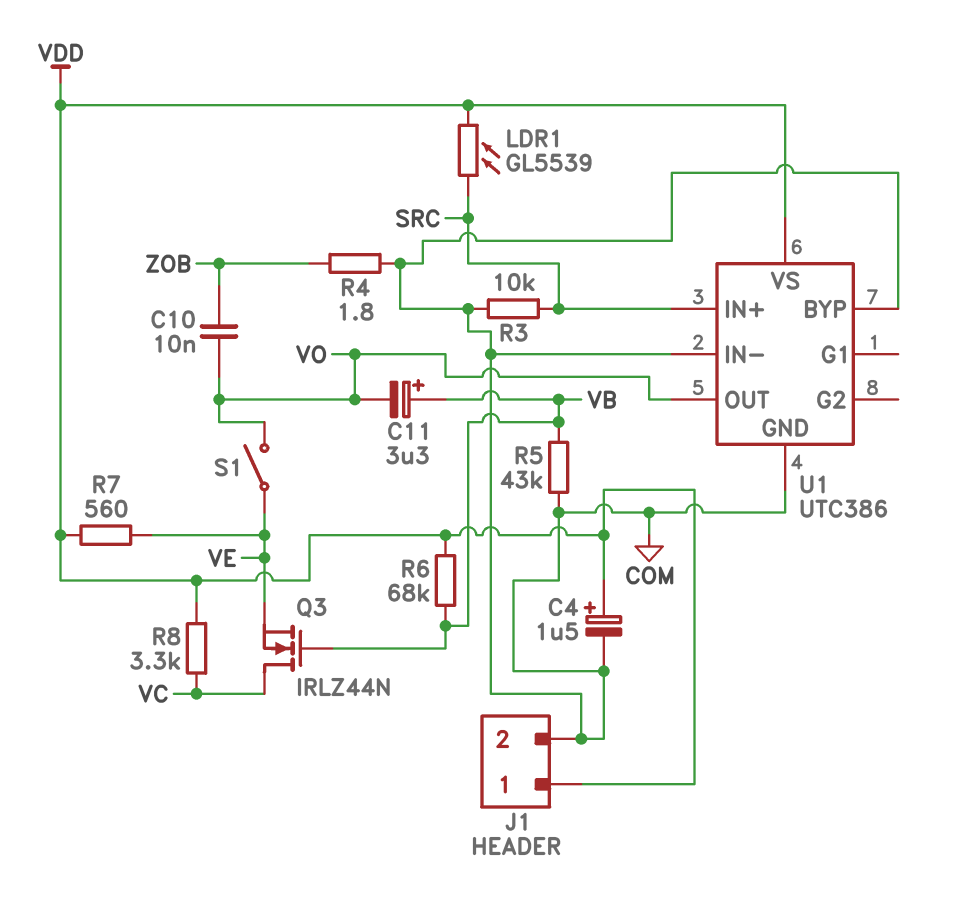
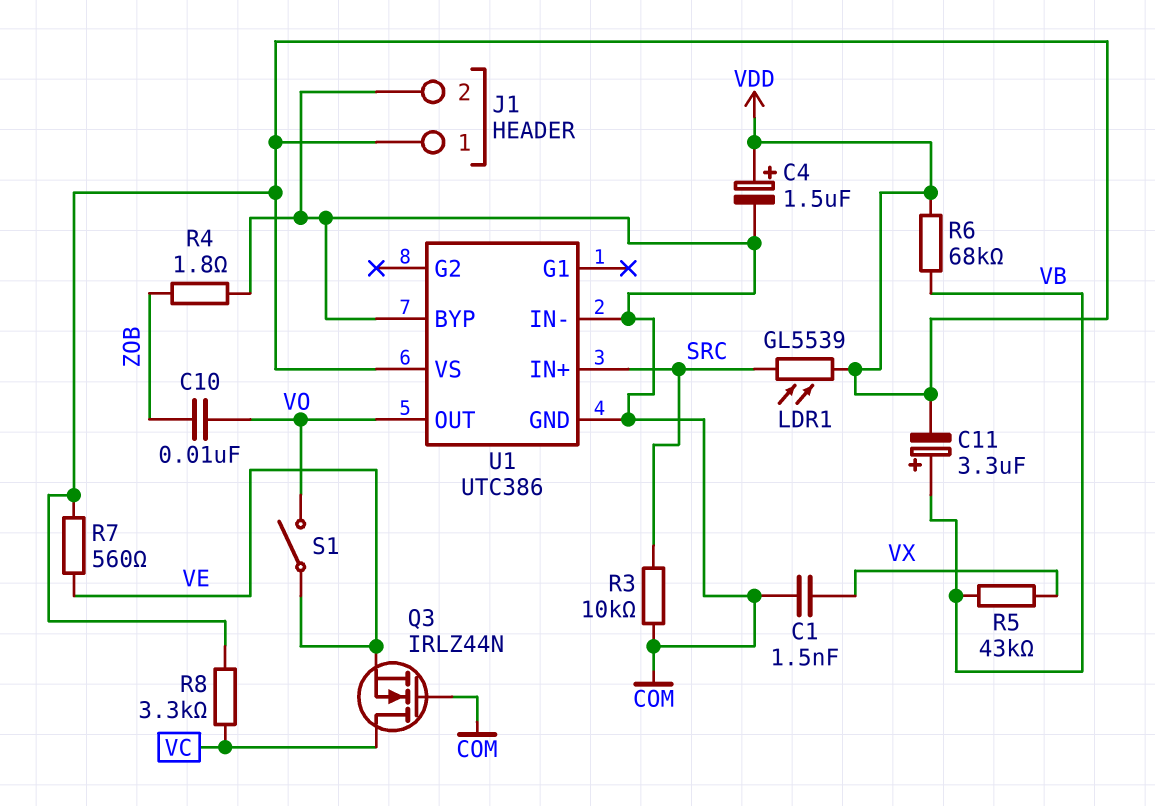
C1: none -> 1.5nF (COM, VX)
C11: 3.3uF (plus VB, minus VO) -> 3.3uF (plus VB, minus VDD)
Q3: NMOS IRLZ44N (G VB, D VC, S VE) -> NMOS IRLZ44N (G COM, D VC, S VE)
R5: 43k (COM, VB) -> 43k (VB, VX)

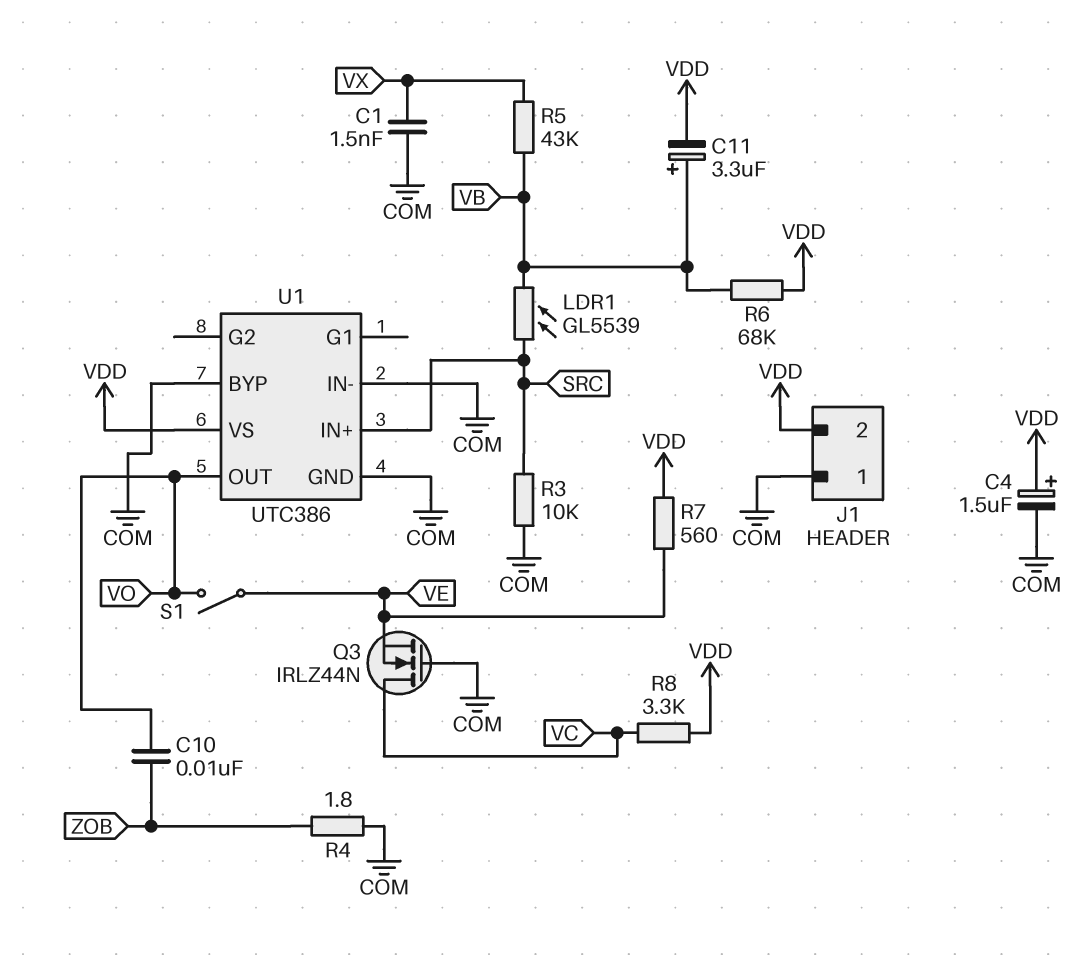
J1 pin 1: VDD -> COM
J1 pin 2: COM -> VDD
LDR1: GL5539 (SRC, VDD) -> GL5539 (SRC, VB)

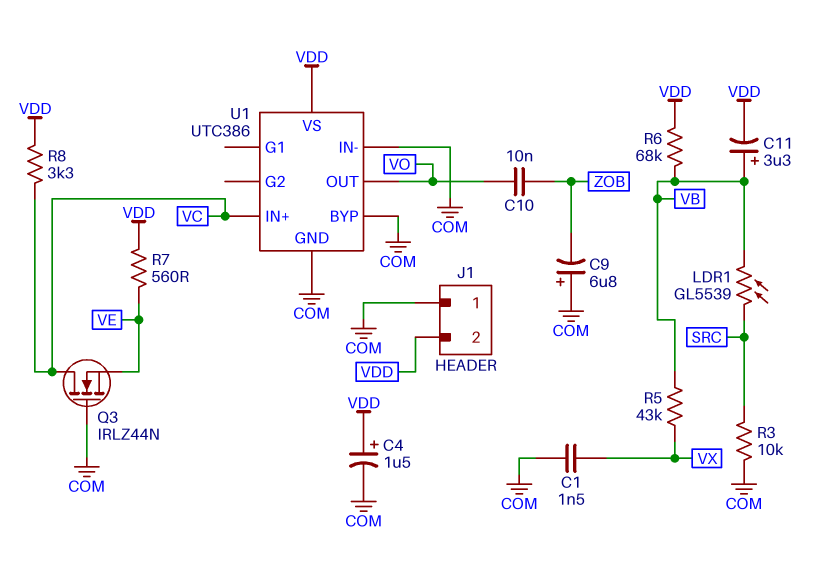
C9: none -> 6.8uF (plus COM, minus ZOB)
R4: 1.8 (COM, ZOB) -> none
S1: switch (VE, VO) -> none
U1 pin IN+: SRC -> VC

